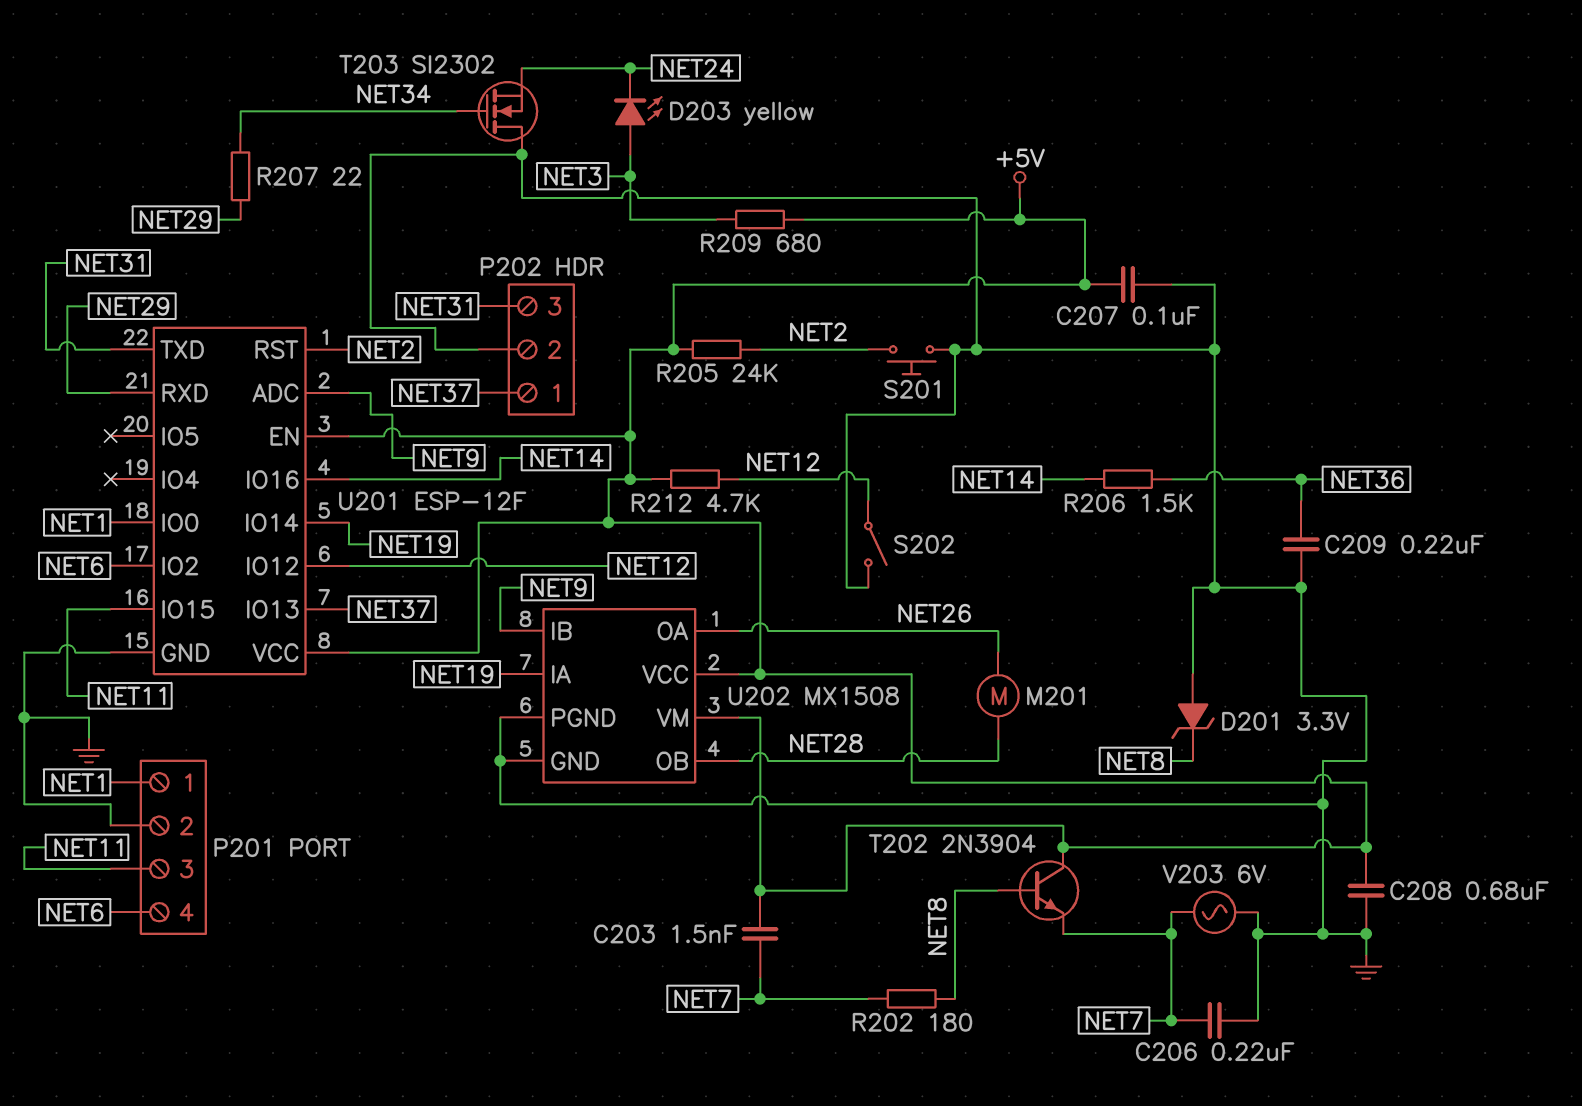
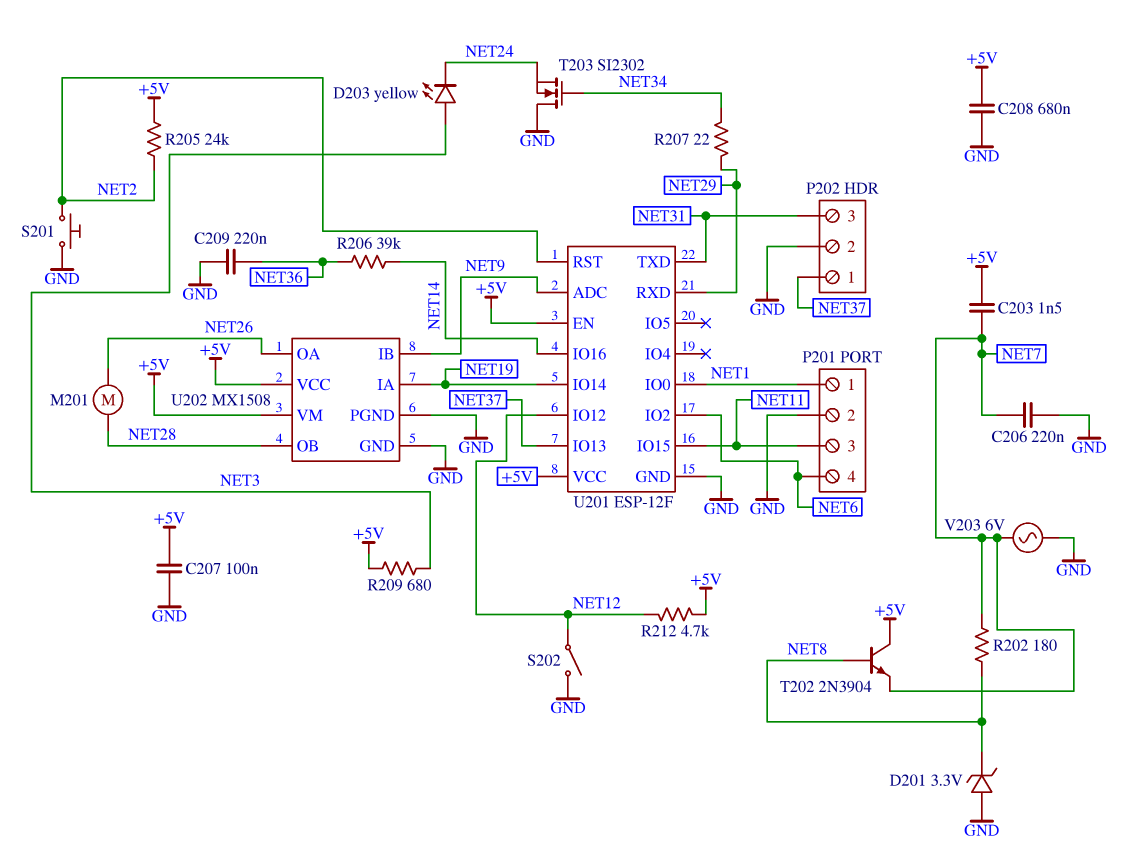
R206: 1.5k (NET14, NET36) -> 39k (NET14, NET36)

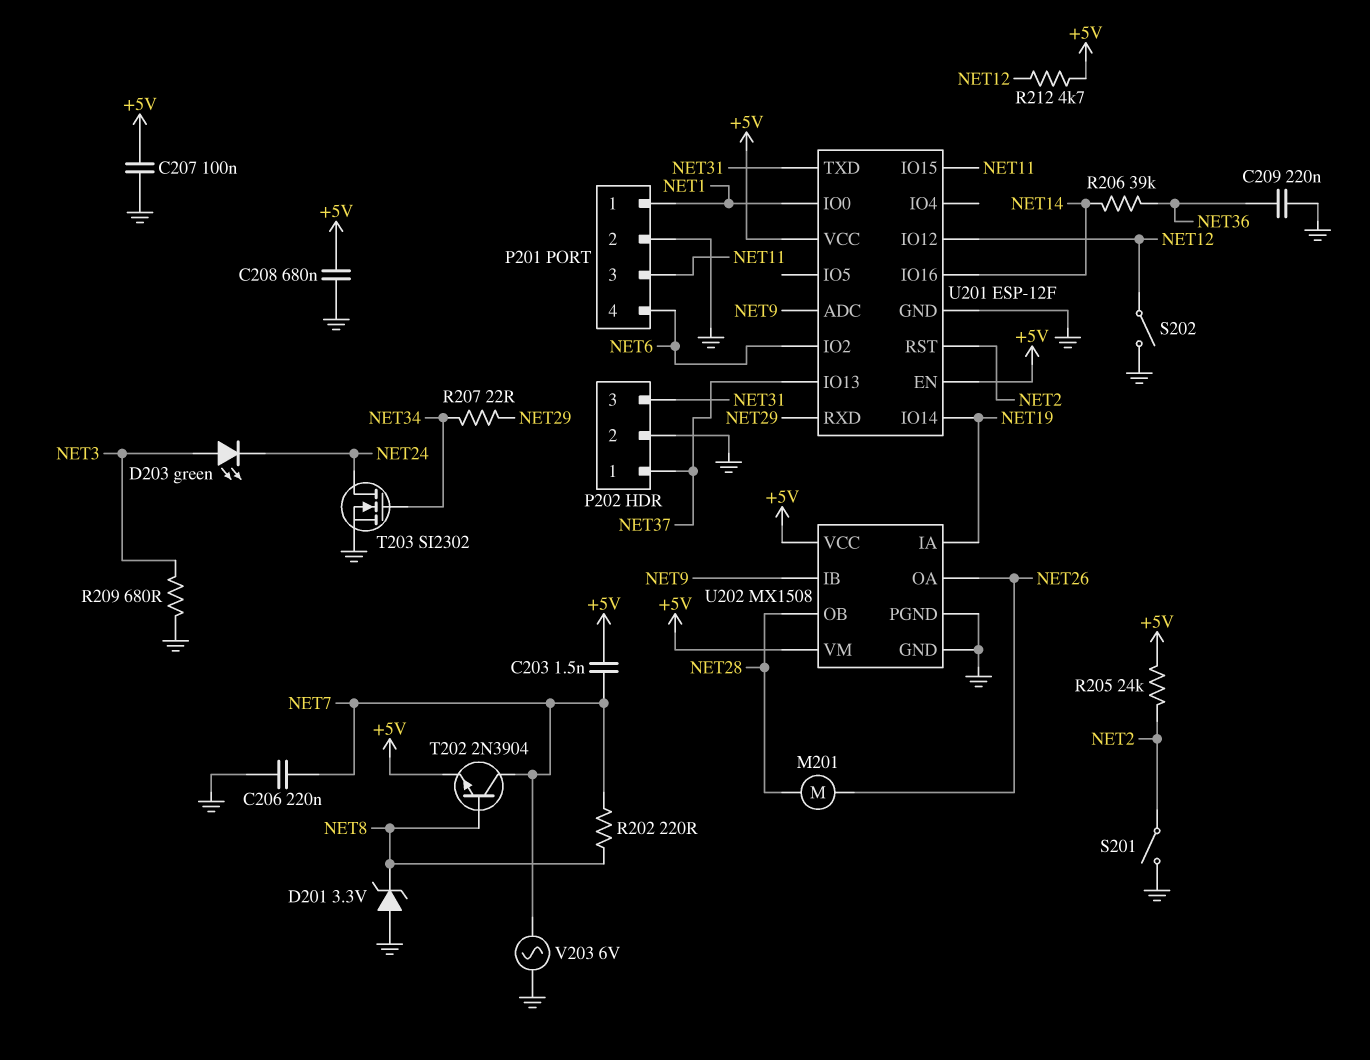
D203: LED yellow (A NET3, K NET24) -> LED green (A NET3, K NET24)
R202: 180 (NET7, NET8) -> 220 (NET7, NET8)
R209: 680 (+5V, NET3) -> 680 (GND, NET3)
S201: button (GND, NET2) -> switch (GND, NET2)
T202: NPN 2N3904 (B NET8, C +5V, E NET7) -> NPN 2N3904 (B NET8, C NET7, E +5V)
T203: NMOS SI2302 (G NET34, D GND, S NET24) -> NMOS SI2302 (G NET34, D NET24, S GND)

